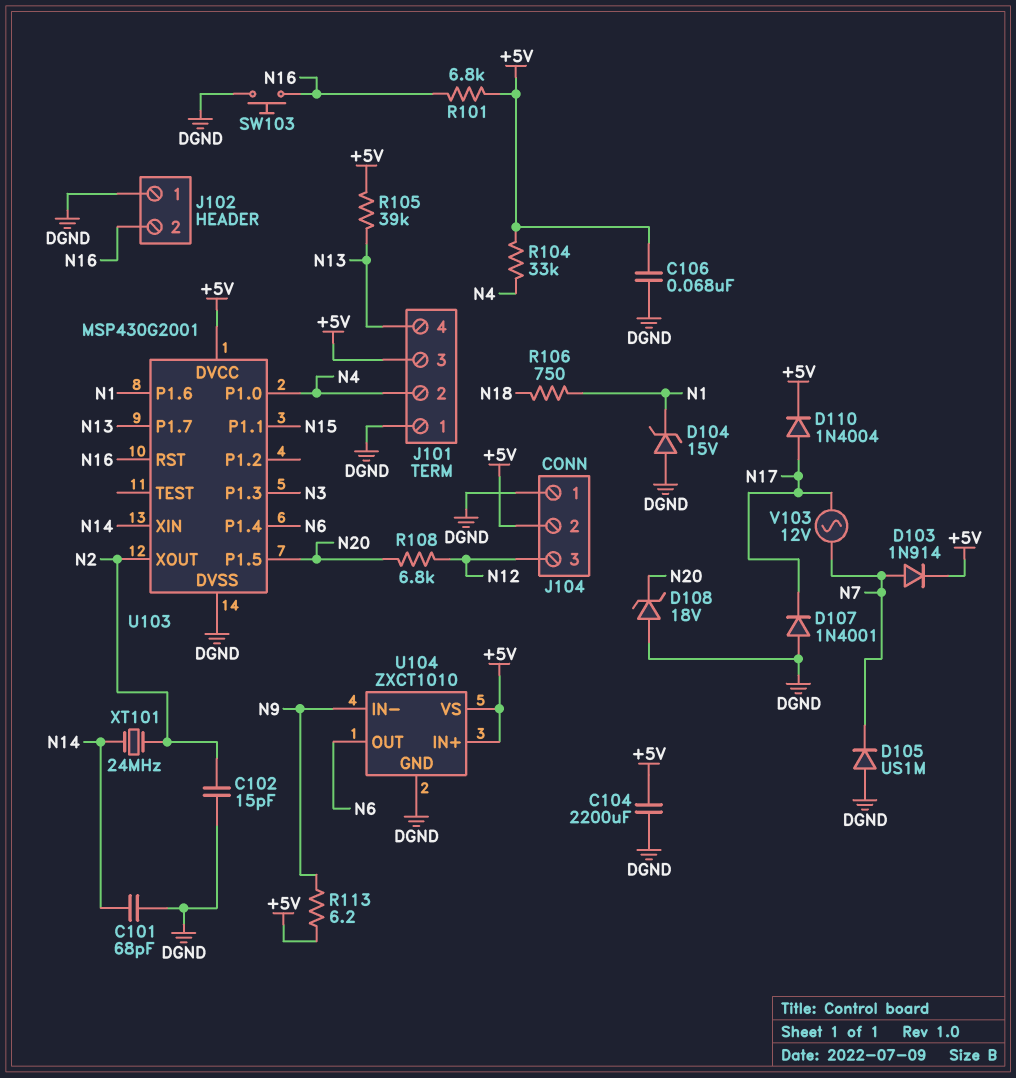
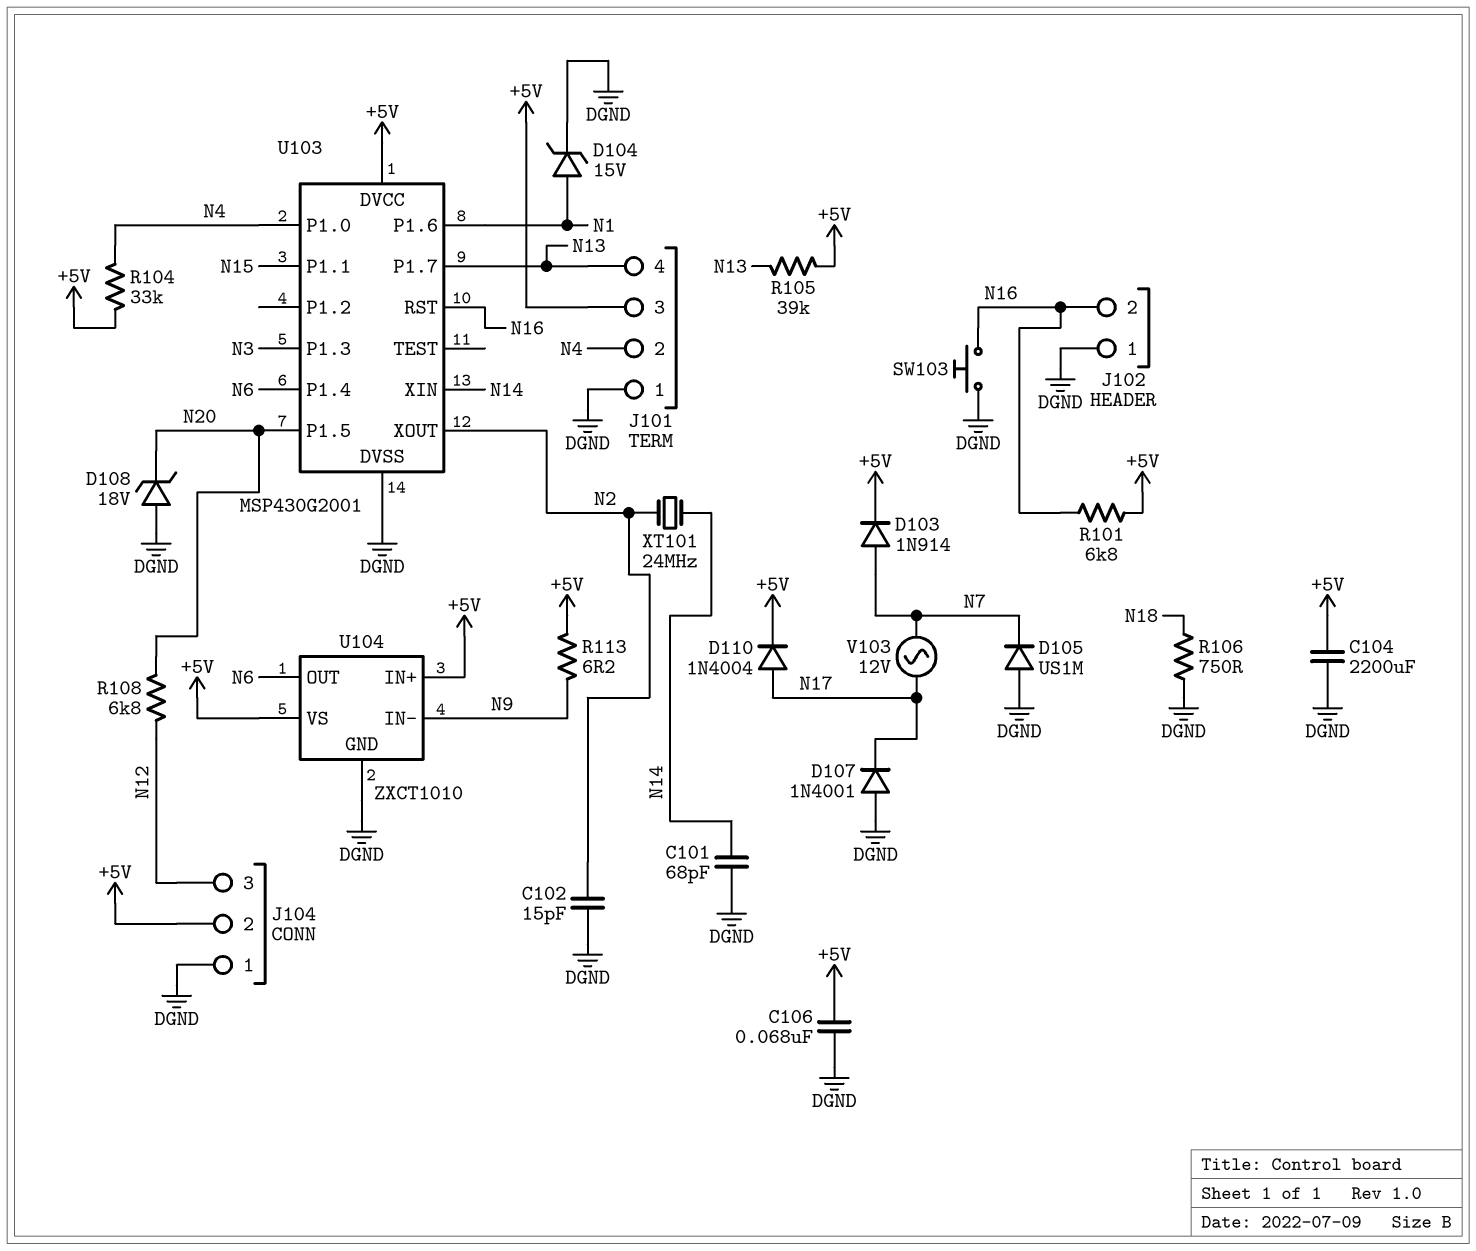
D104: zener 15V (A DGND, K N1) -> zener 15V (A N1, K DGND)
R106: 750 (N1, N18) -> 750 (DGND, N18)

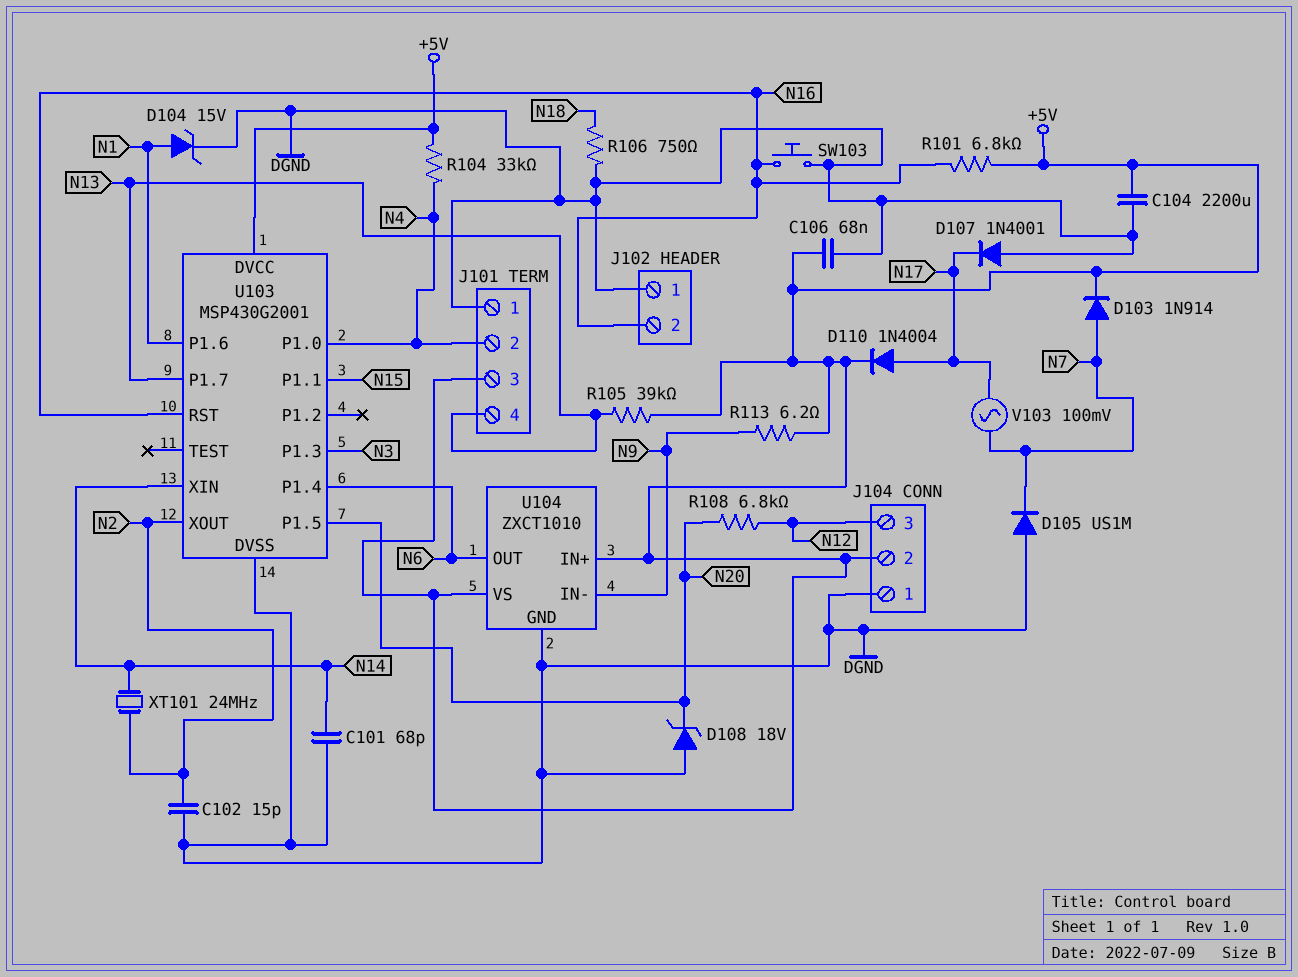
V103: AC 12V (N7, N17) -> AC 100mV (N7, N17)

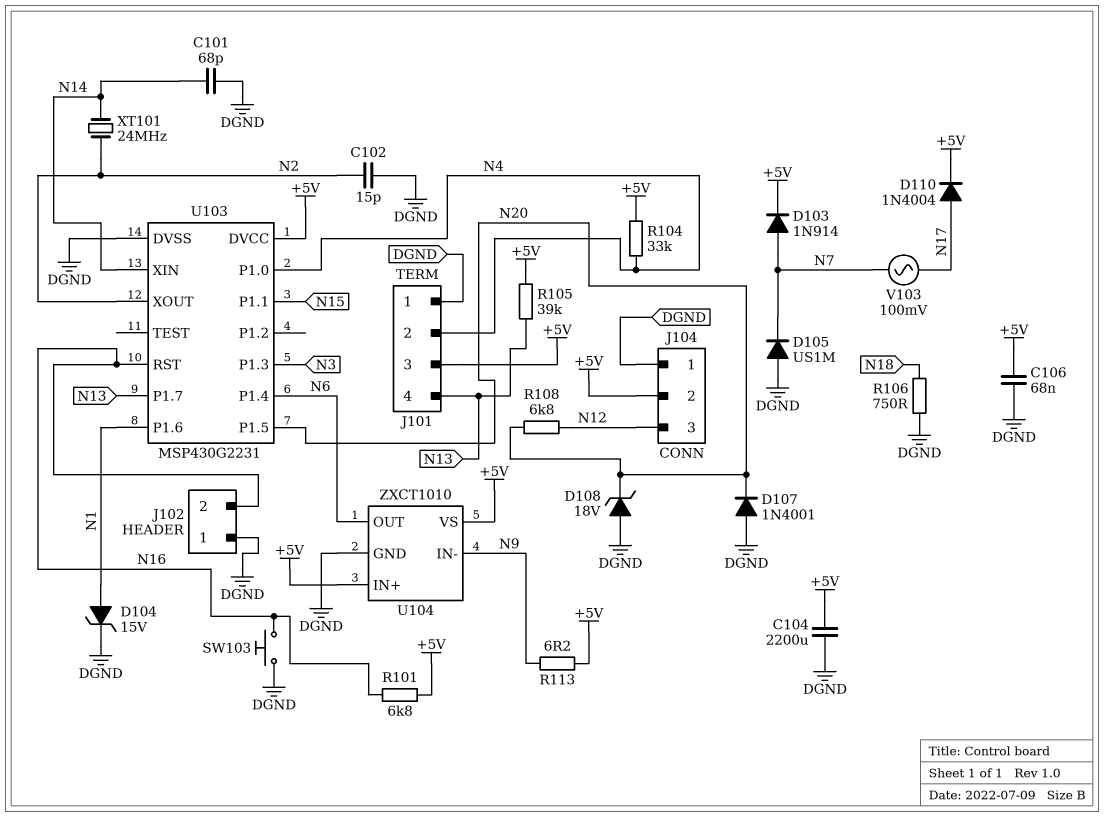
D107: diode 1N4001 (A DGND, K N17) -> diode 1N4001 (A DGND, K N20)
U103: MSP430G2001 -> MSP430G2231

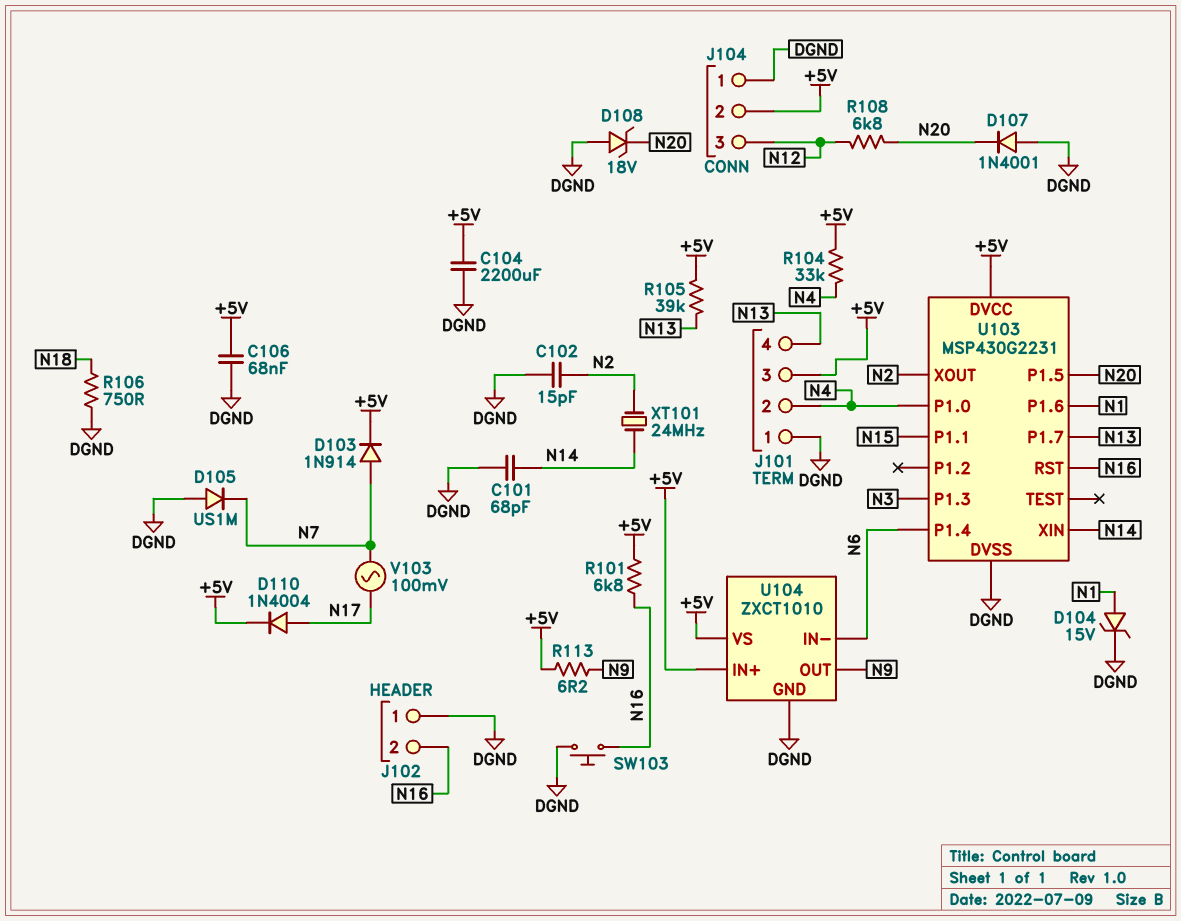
U104 pin IN-: N9 -> N6
U104 pin OUT: N6 -> N9

